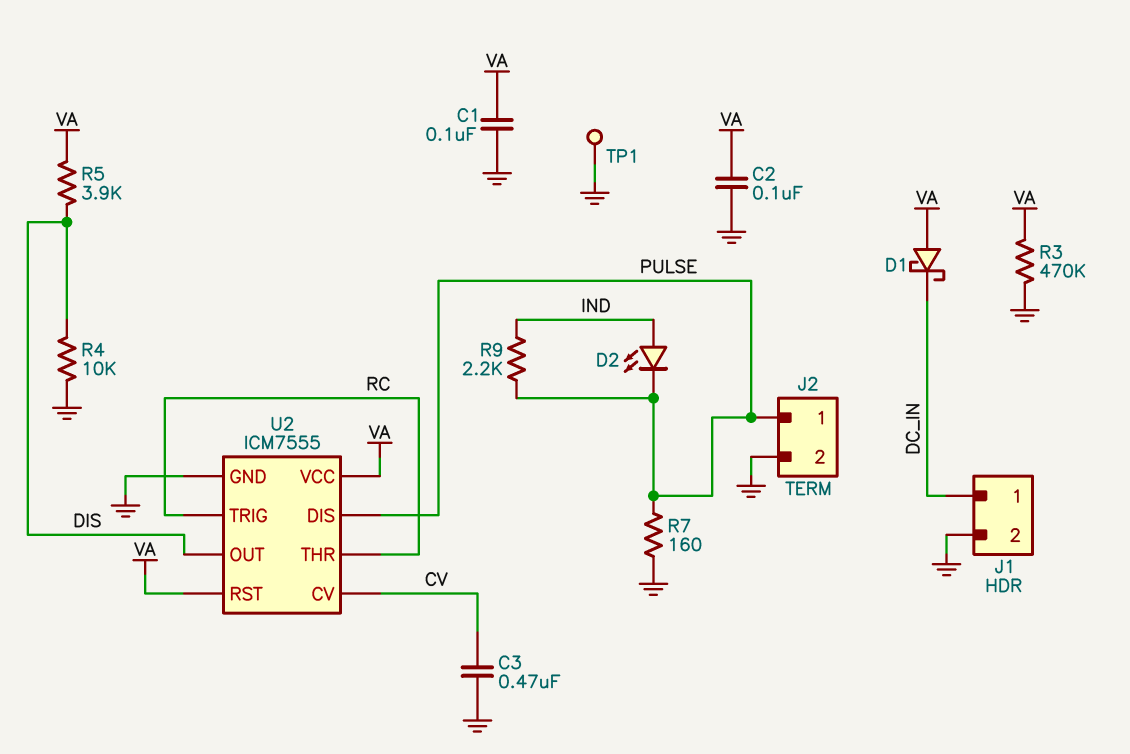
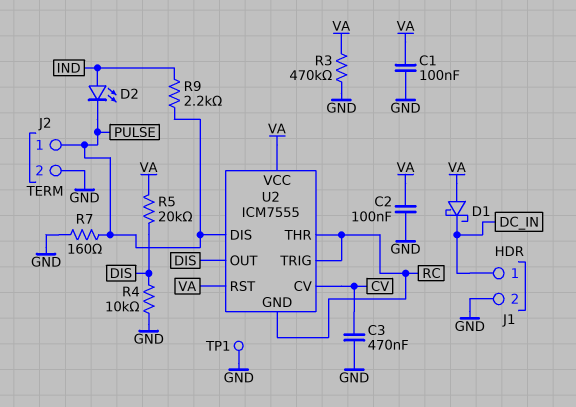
R5: 3.9k (DIS, VA) -> 20k (DIS, VA)
U2 pin GND: GND -> RC

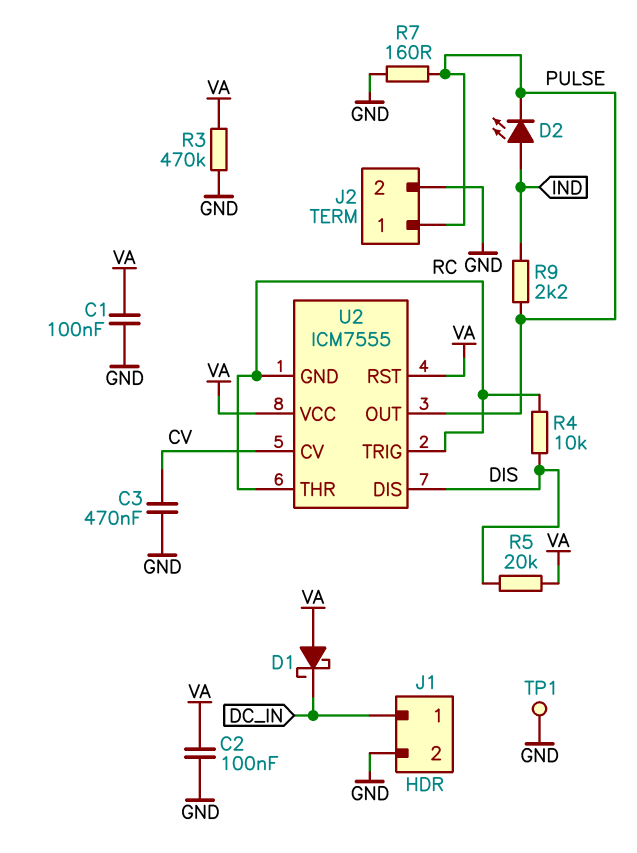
R4: 10k (DIS, GND) -> 10k (DIS, RC)
U2 pin DIS: PULSE -> DIS
U2 pin OUT: DIS -> PULSE

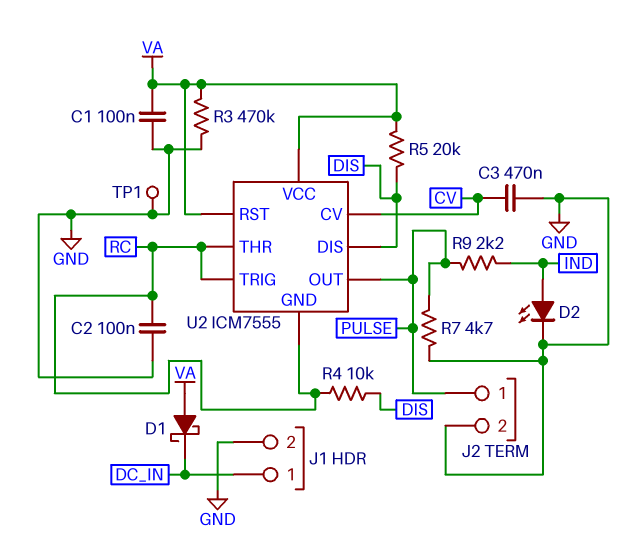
C2: 100nF (GND, VA) -> 100nF (GND, RC)
D2: LED (A IND, K PULSE) -> LED (A IND, K GND)
R7: 160 (GND, PULSE) -> 4.7k (GND, PULSE)

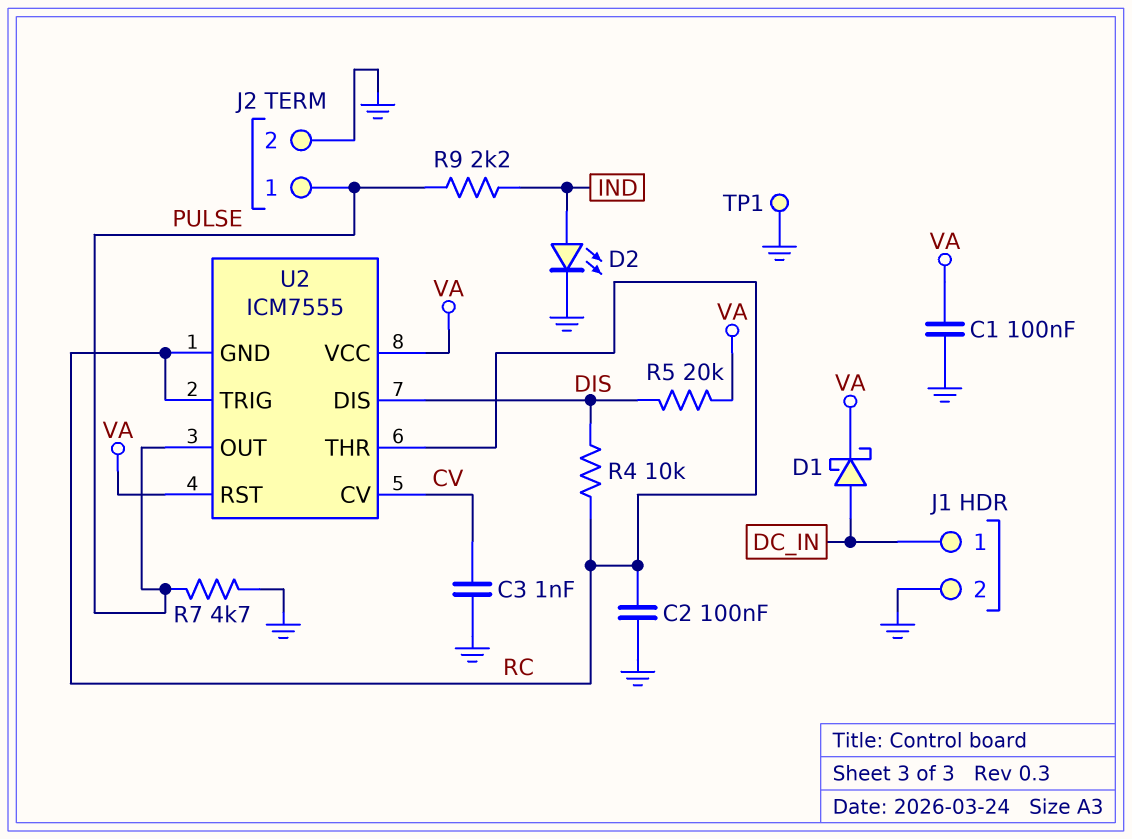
C3: 470nF (CV, GND) -> 1nF (CV, GND)
D1: schottky (A VA, K DC_IN) -> schottky (A DC_IN, K VA)
R3: 470k (GND, VA) -> none

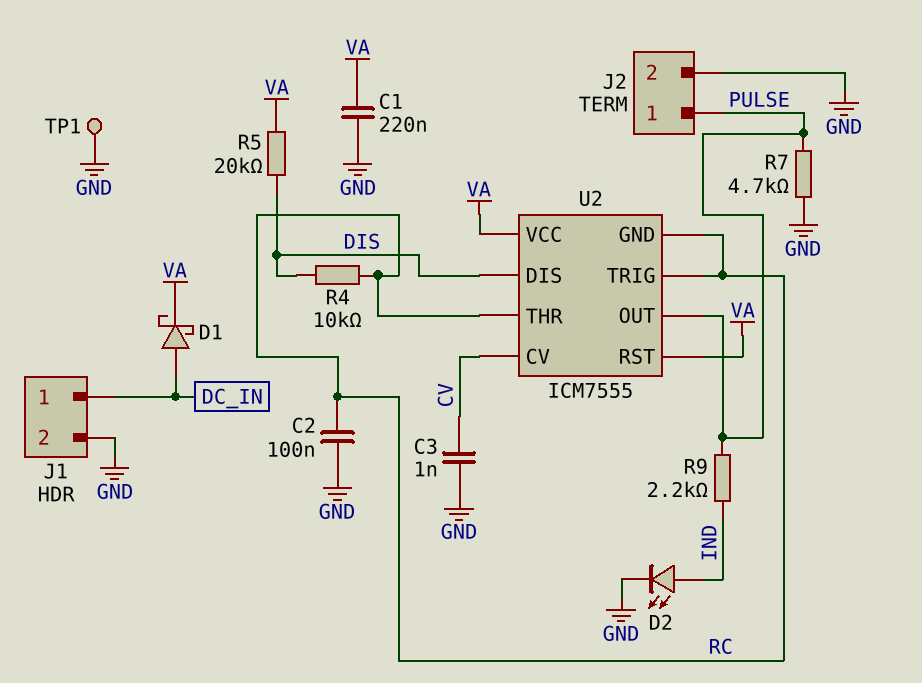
C1: 100nF (GND, VA) -> 220nF (GND, VA)

